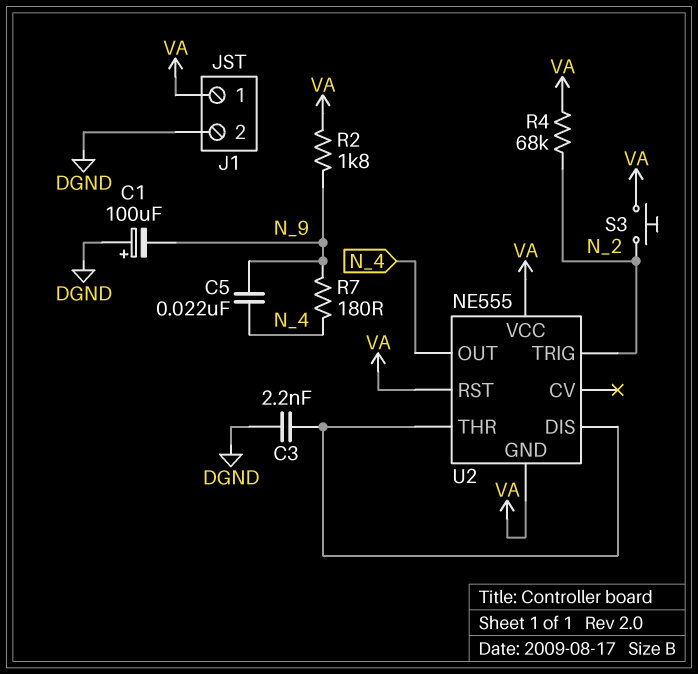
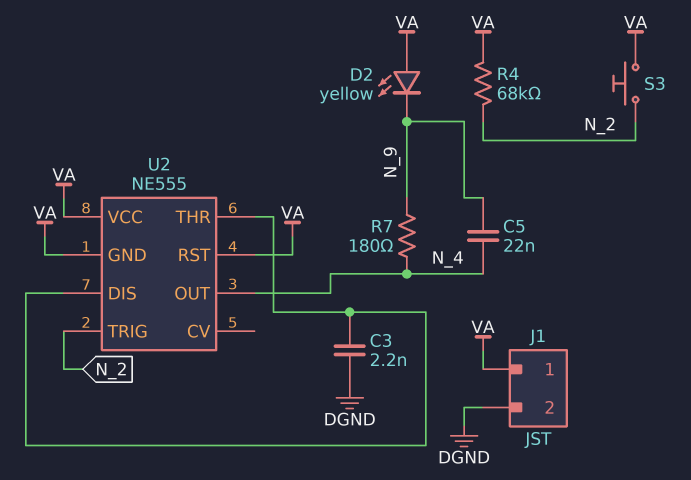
C1: 100uF (plus DGND, minus N_9) -> none
D2: none -> LED yellow (A VA, K N_9)
R2: 1.8k (N_9, VA) -> none

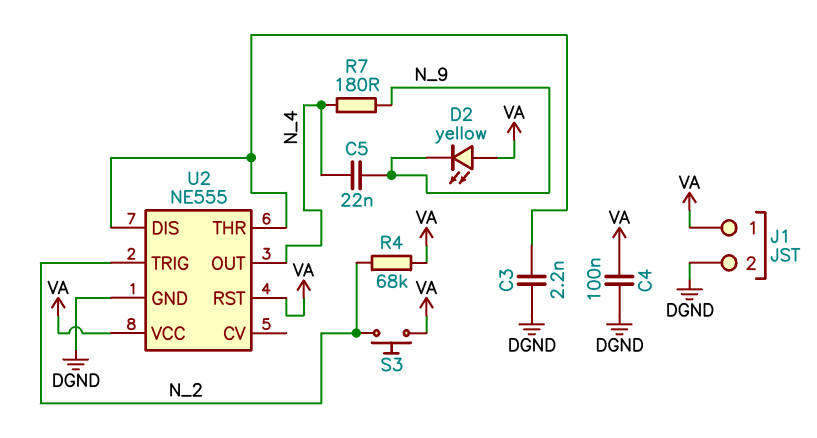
C4: none -> 100nF (DGND, VA)
U2 pin GND: VA -> DGND

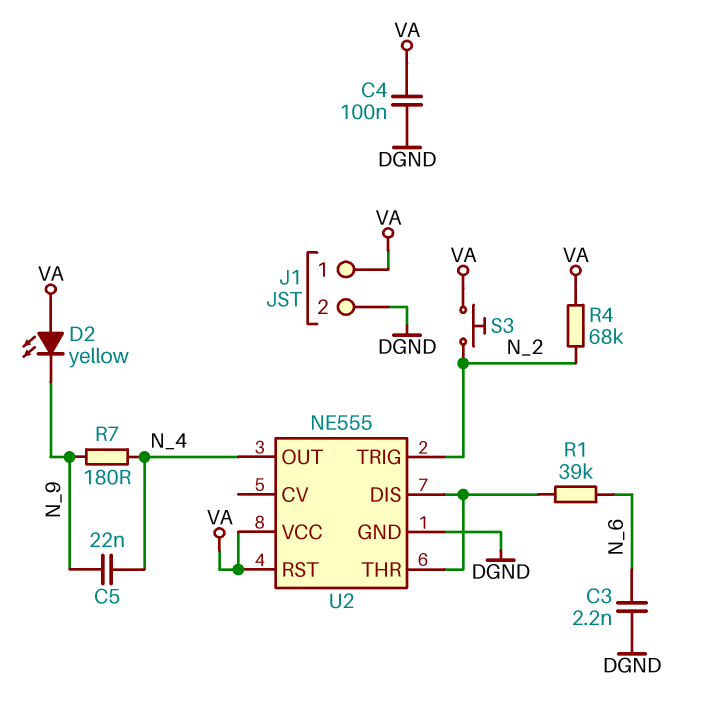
C3: 2.2nF (DGND, U2/DIS) -> 2.2nF (DGND, N_6)
R1: none -> 39k (N_6, U2/DIS)

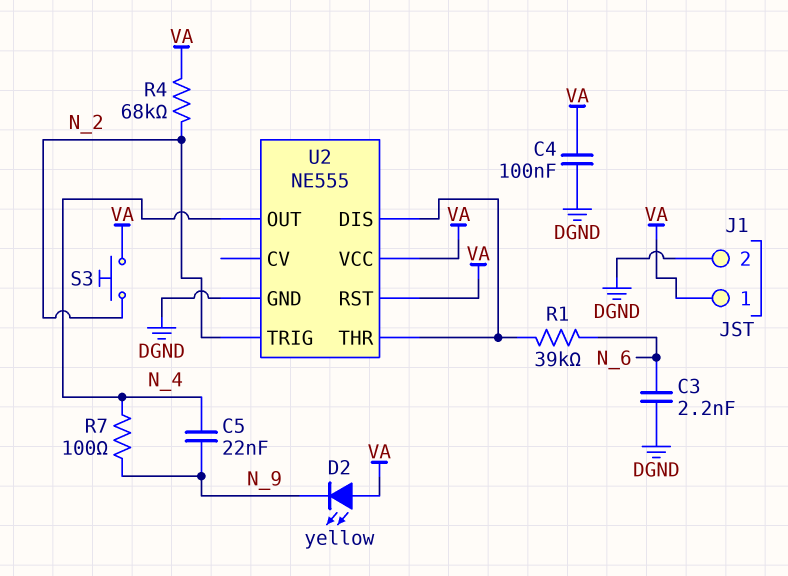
R7: 180 (N_4, N_9) -> 100 (N_4, N_9)

